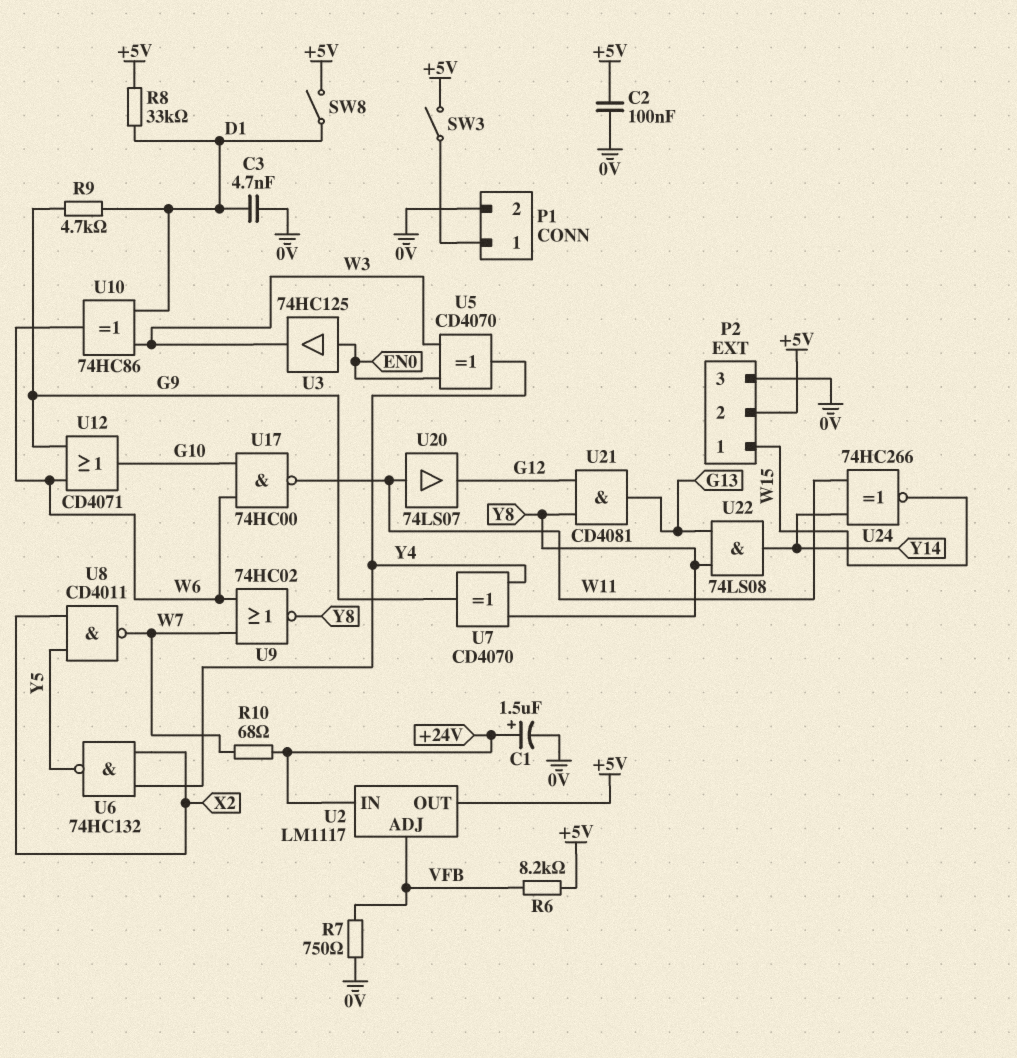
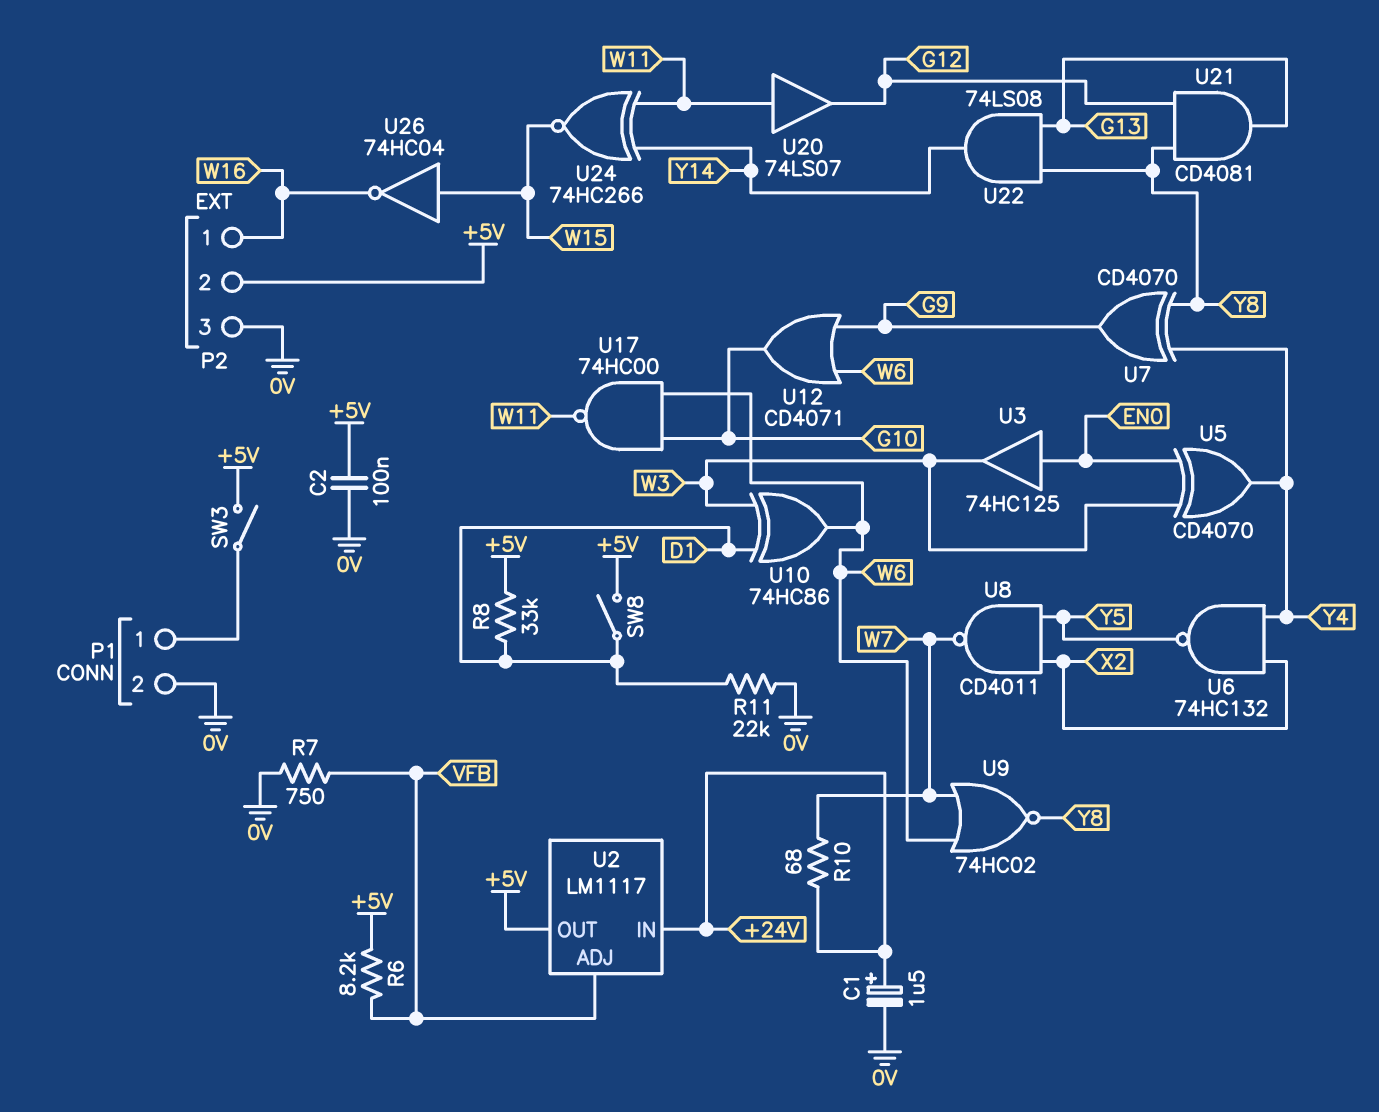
C3: 4.7nF (0V, D1) -> none
P2 pin 1: W15 -> W16
R9: 4.7k (D1, G9) -> none
R11: none -> 22k (0V, D1)
U26: none -> NOT 74HC04 (in W15, out W16)

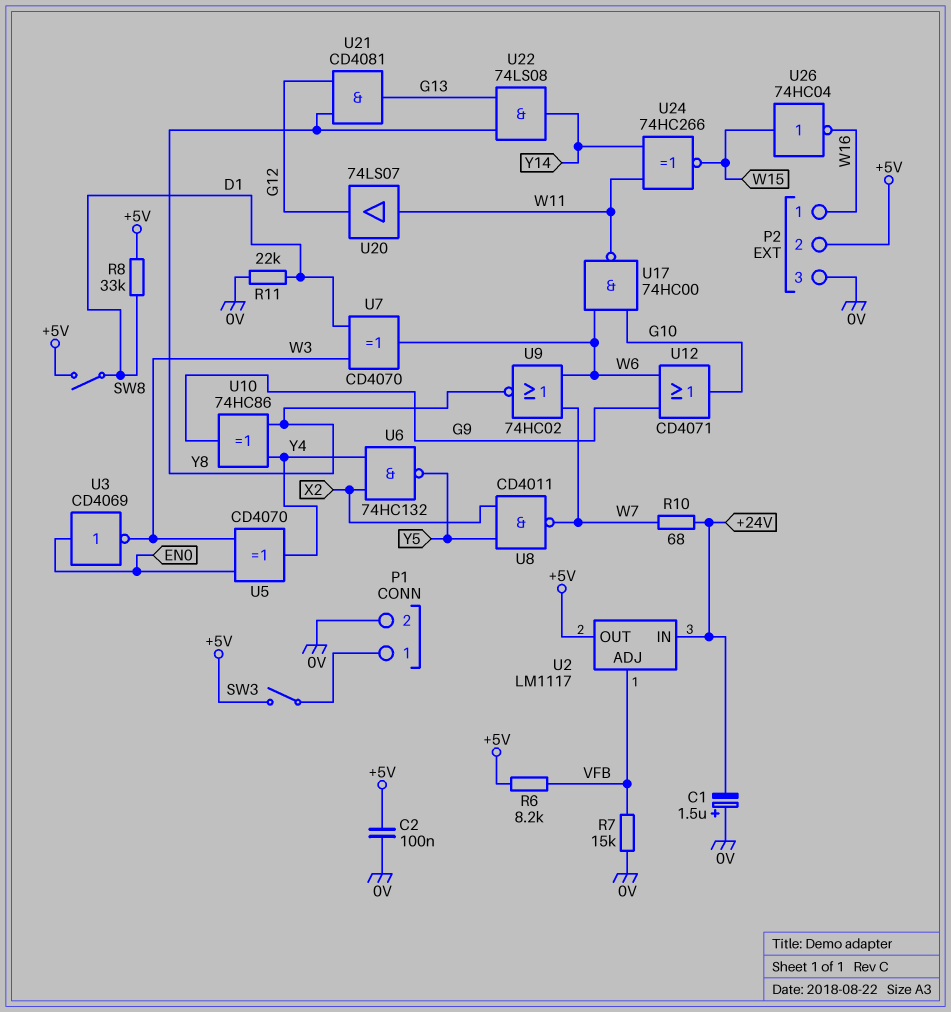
C1: 1.5uF (plus +24V, minus 0V) -> 1.5uF (plus 0V, minus +24V)
R7: 750 (0V, VFB) -> 15k (0V, VFB)
U3: buffer 74HC125 (in EN0, out W3) -> NOT CD4069 (in EN0, out W3)
U7: XOR CD4070 (in Y4, in Y8, out G9) -> XOR CD4070 (in D1, in W3, out W6)
U10: XOR 74HC86 (in D1, in W3, out W6) -> XOR 74HC86 (in Y4, in Y8, out G9)

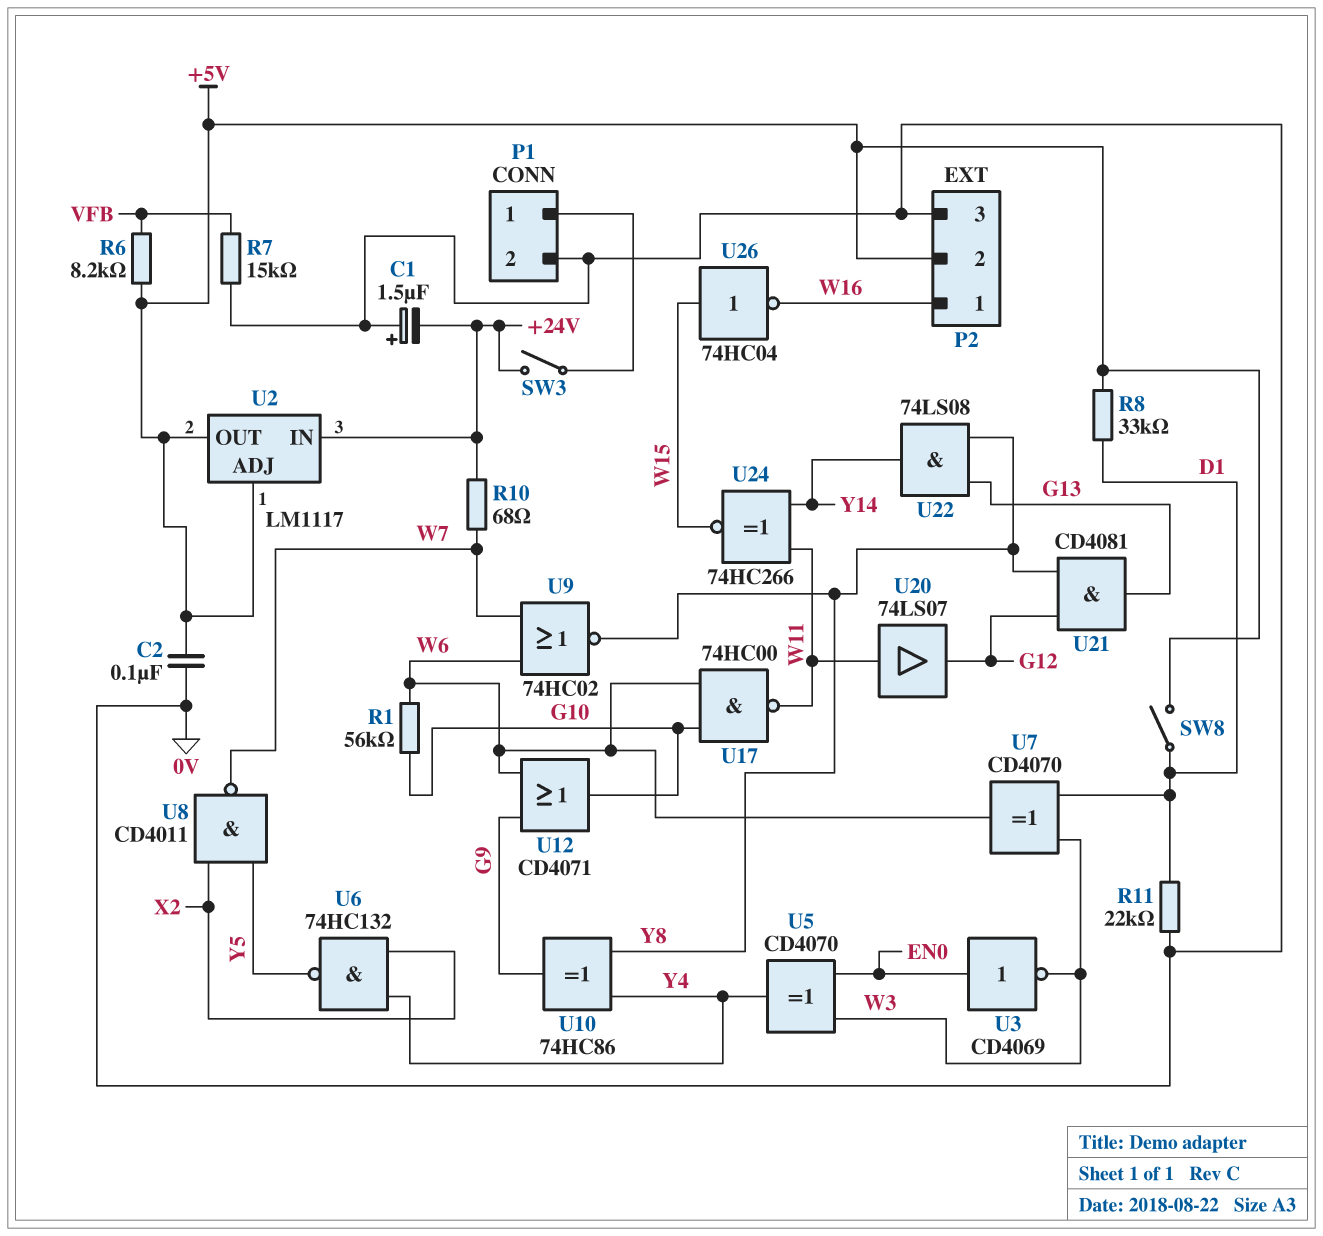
R1: none -> 56k (G10, W6)
SW3: switch (+5V, P1/1) -> switch (+24V, P1/1)
U2 pin ADJ: VFB -> +5V

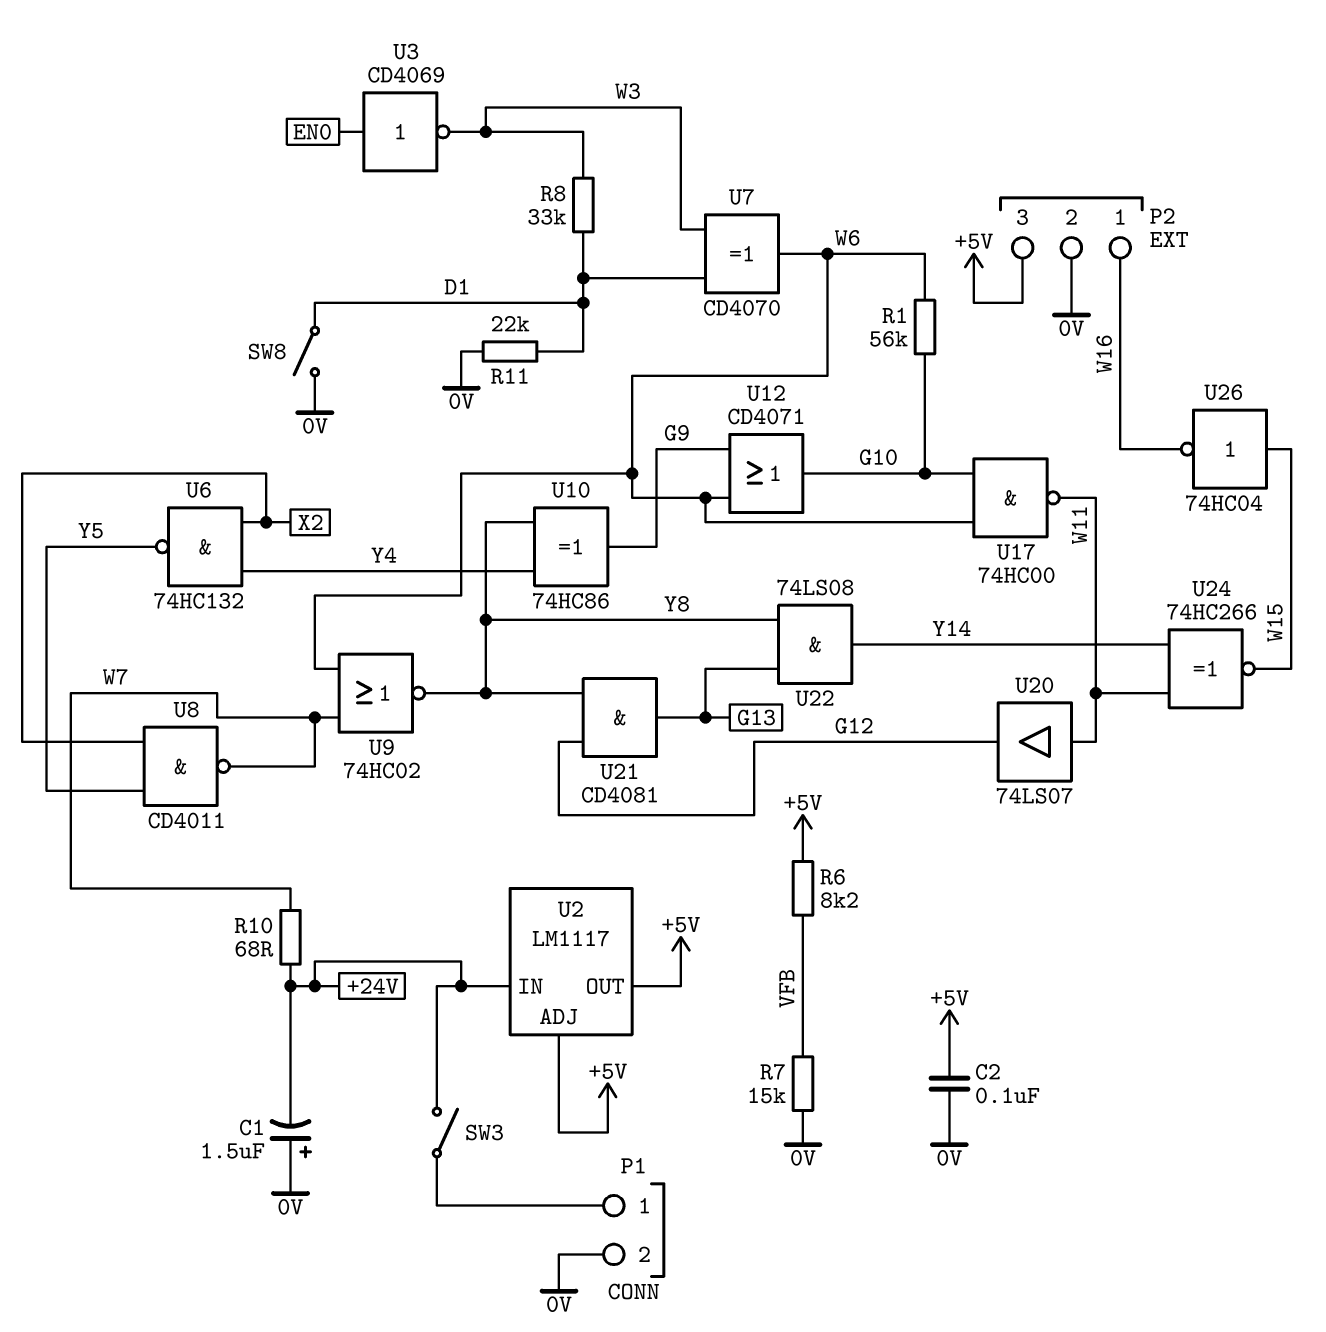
P2 pin 2: +5V -> 0V
P2 pin 3: 0V -> +5V
R8: 33k (+5V, D1) -> 33k (D1, W3)
SW8: switch (+5V, D1) -> switch (0V, D1)
U5: XOR CD4070 (in EN0, in W3, out Y4) -> none

